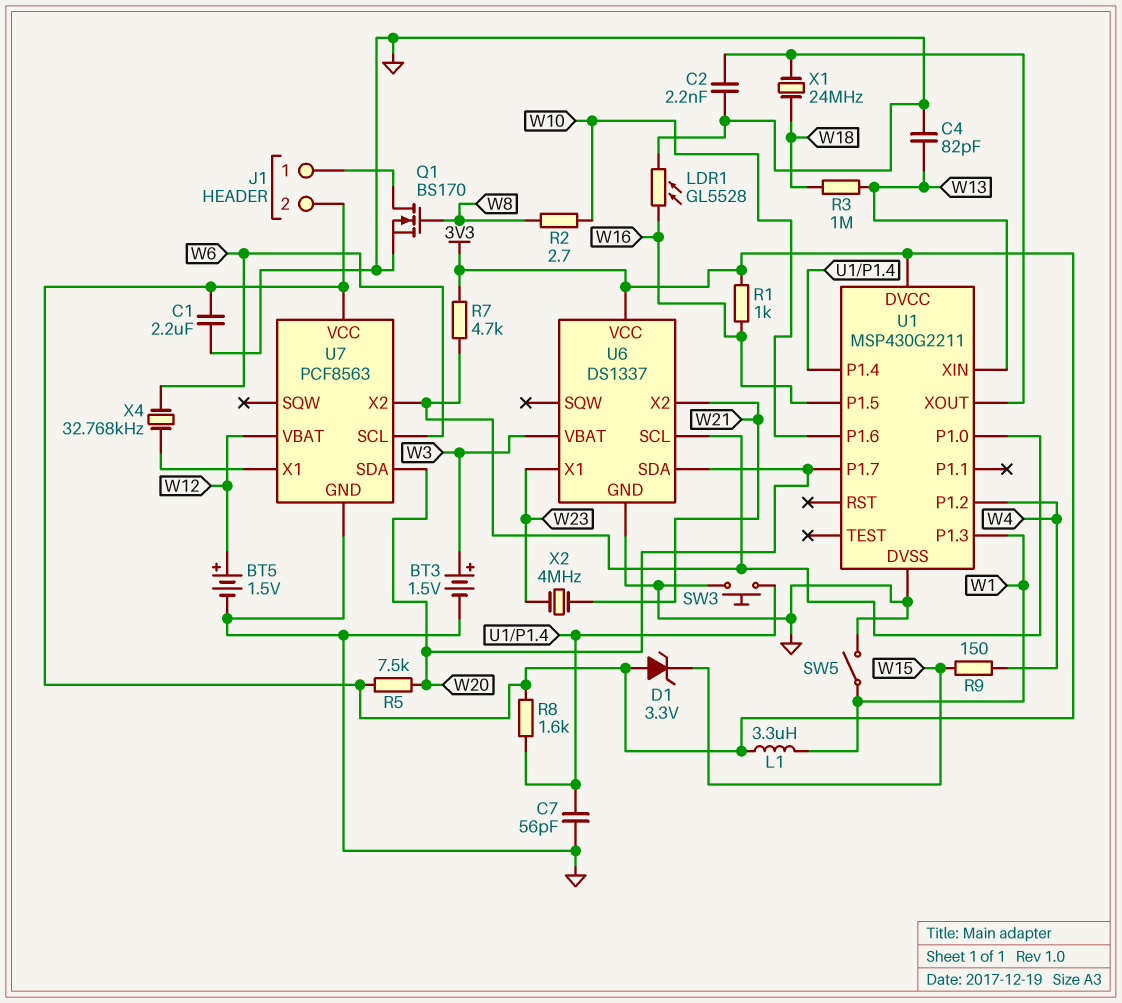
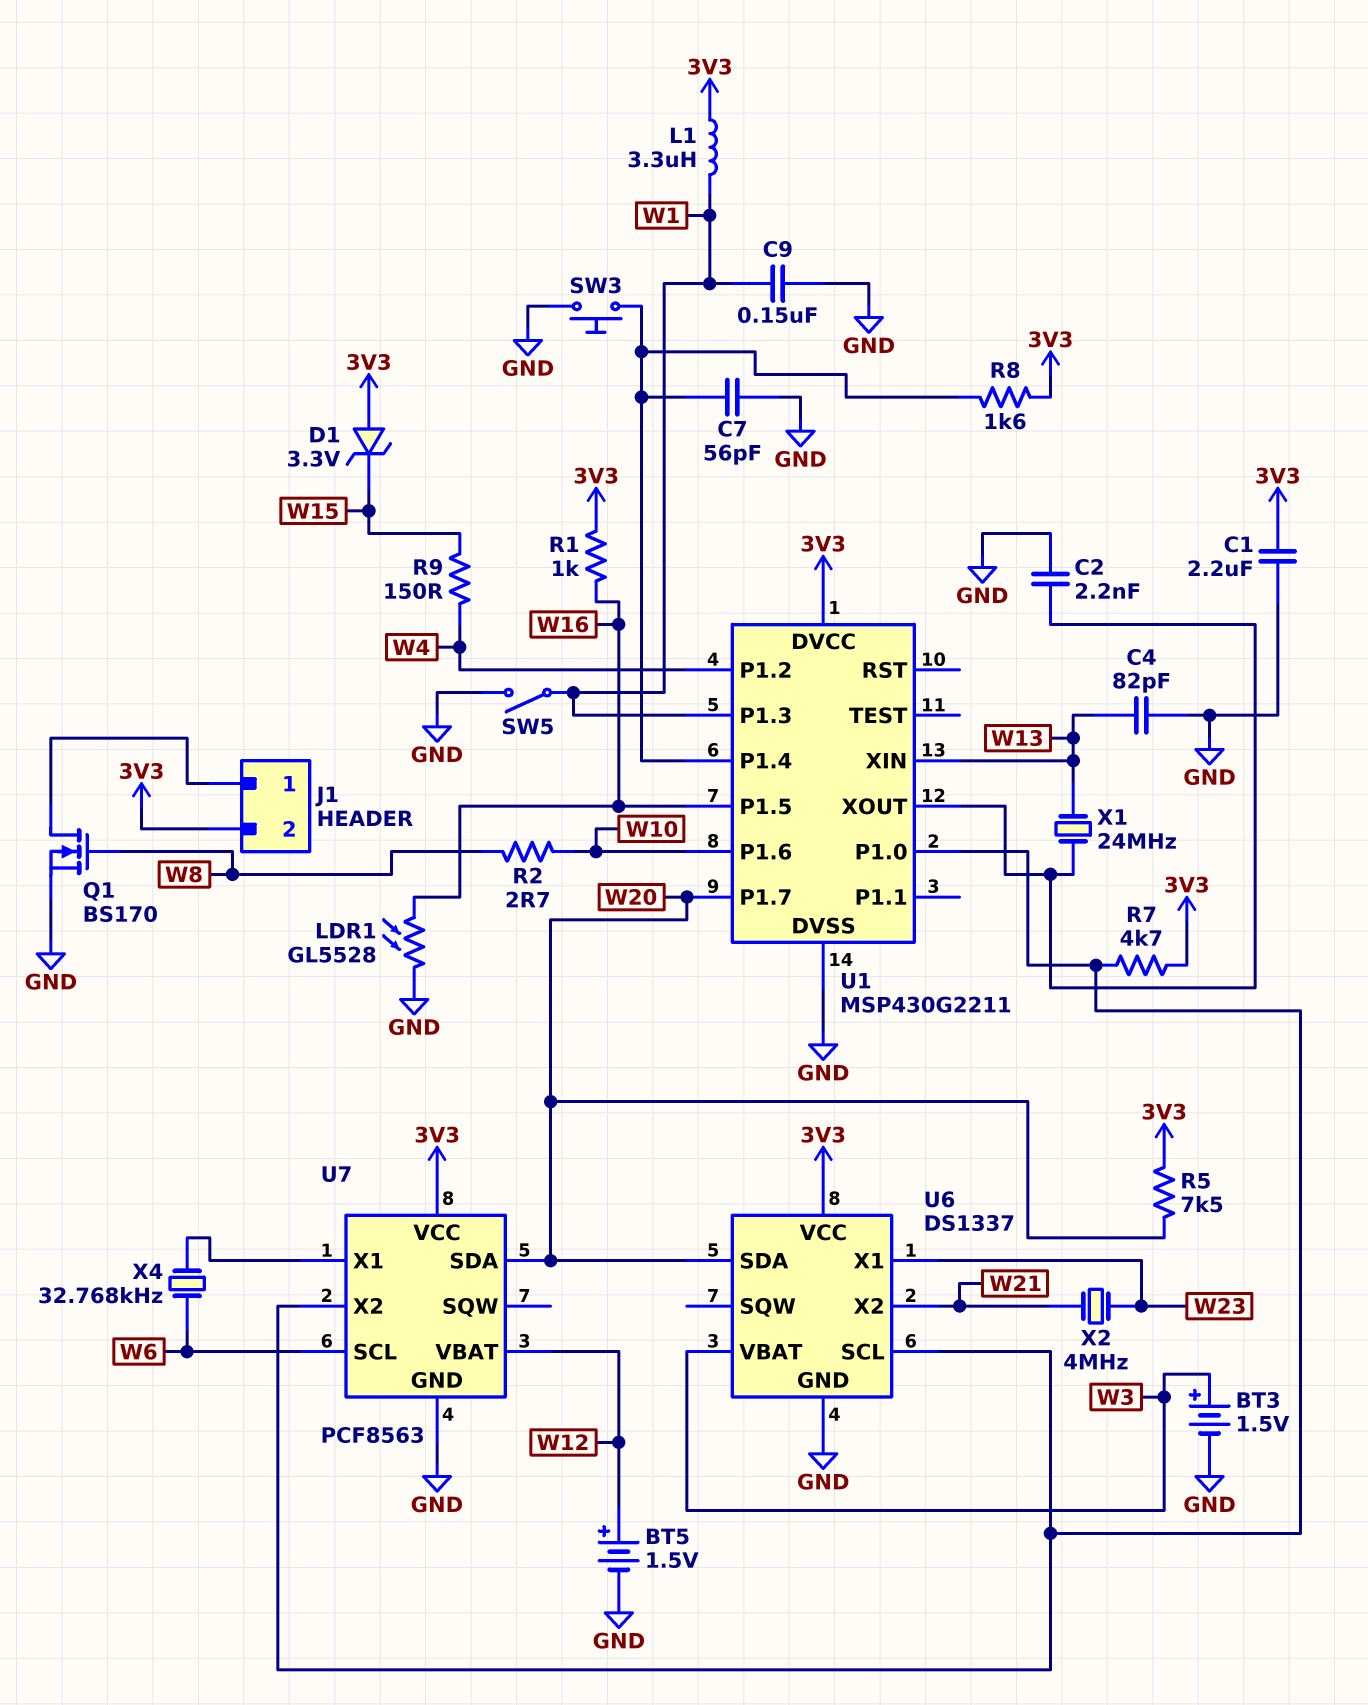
C9: none -> 150nF (GND, W1)
R3: 1M (W13, W18) -> none
X1: 24MHz (U1/XOUT, W18) -> 24MHz (U1/XOUT, W13)

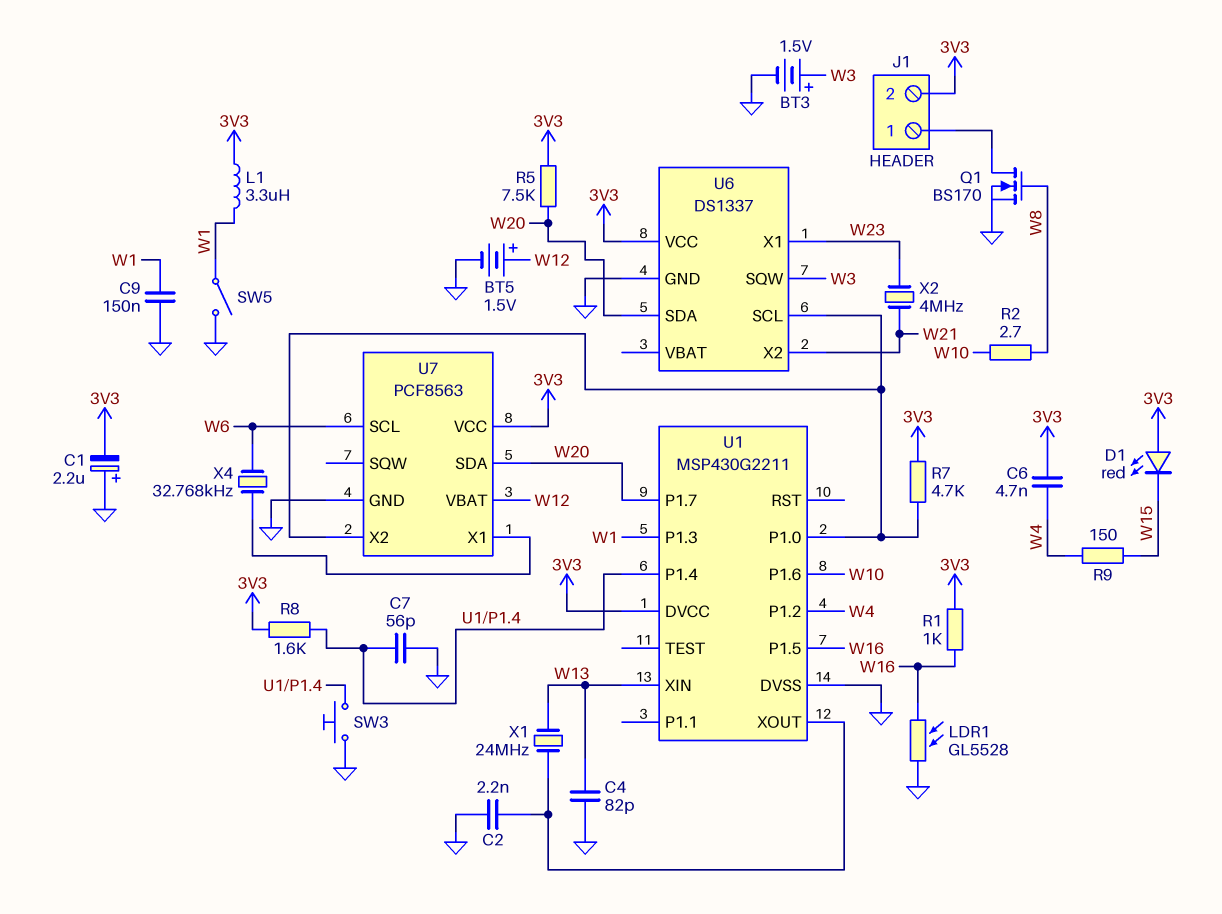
C1: 2.2uF (3V3, GND) -> 2.2uF (plus GND, minus 3V3)
C6: none -> 4.7nF (3V3, W4)
D1: zener 3.3V (A 3V3, K W15) -> LED red (A 3V3, K W15)
U6 pin SQW: none -> W3
U6 pin VBAT: W3 -> none

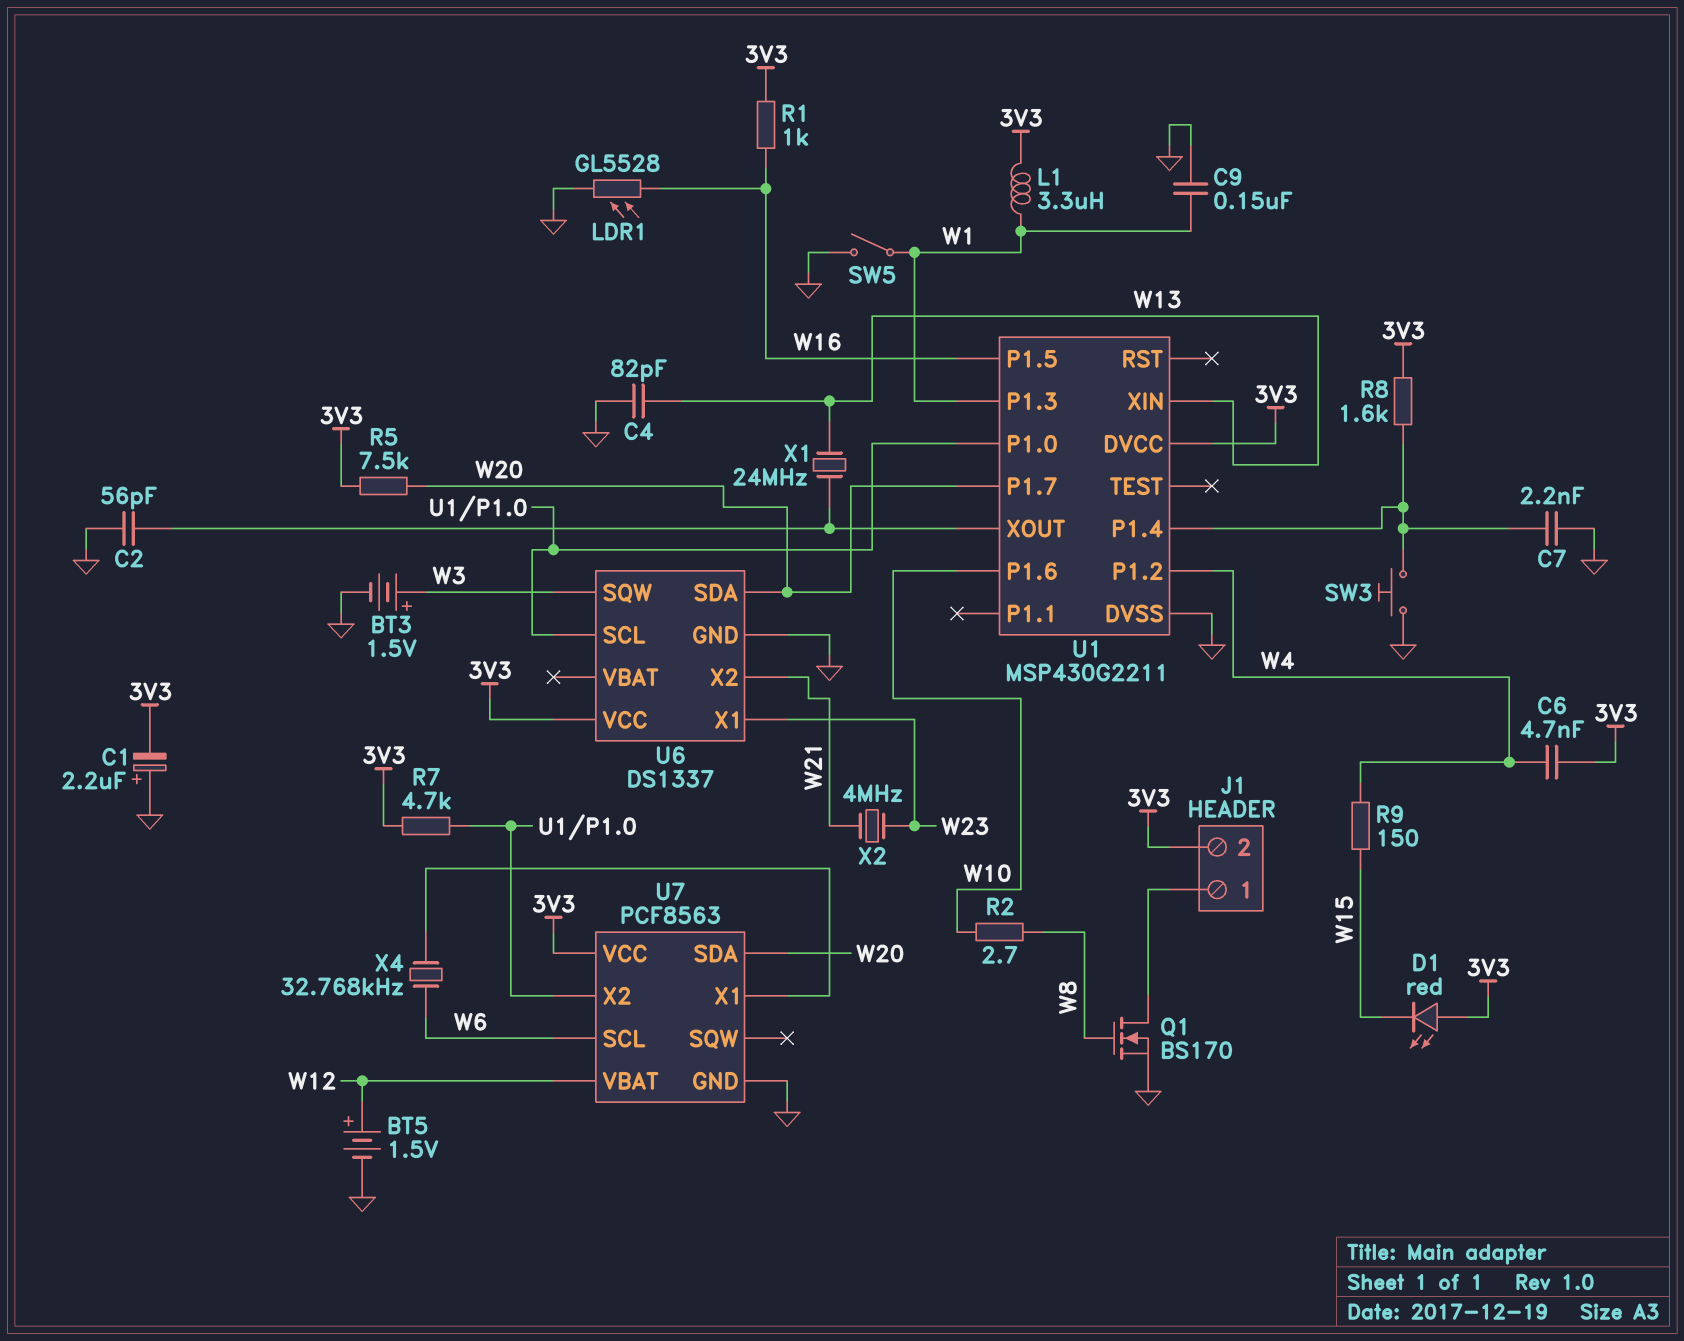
C2: 2.2nF (GND, U1/XOUT) -> 56pF (GND, U1/XOUT)
C7: 56pF (GND, U1/P1.4) -> 2.2nF (GND, U1/P1.4)

